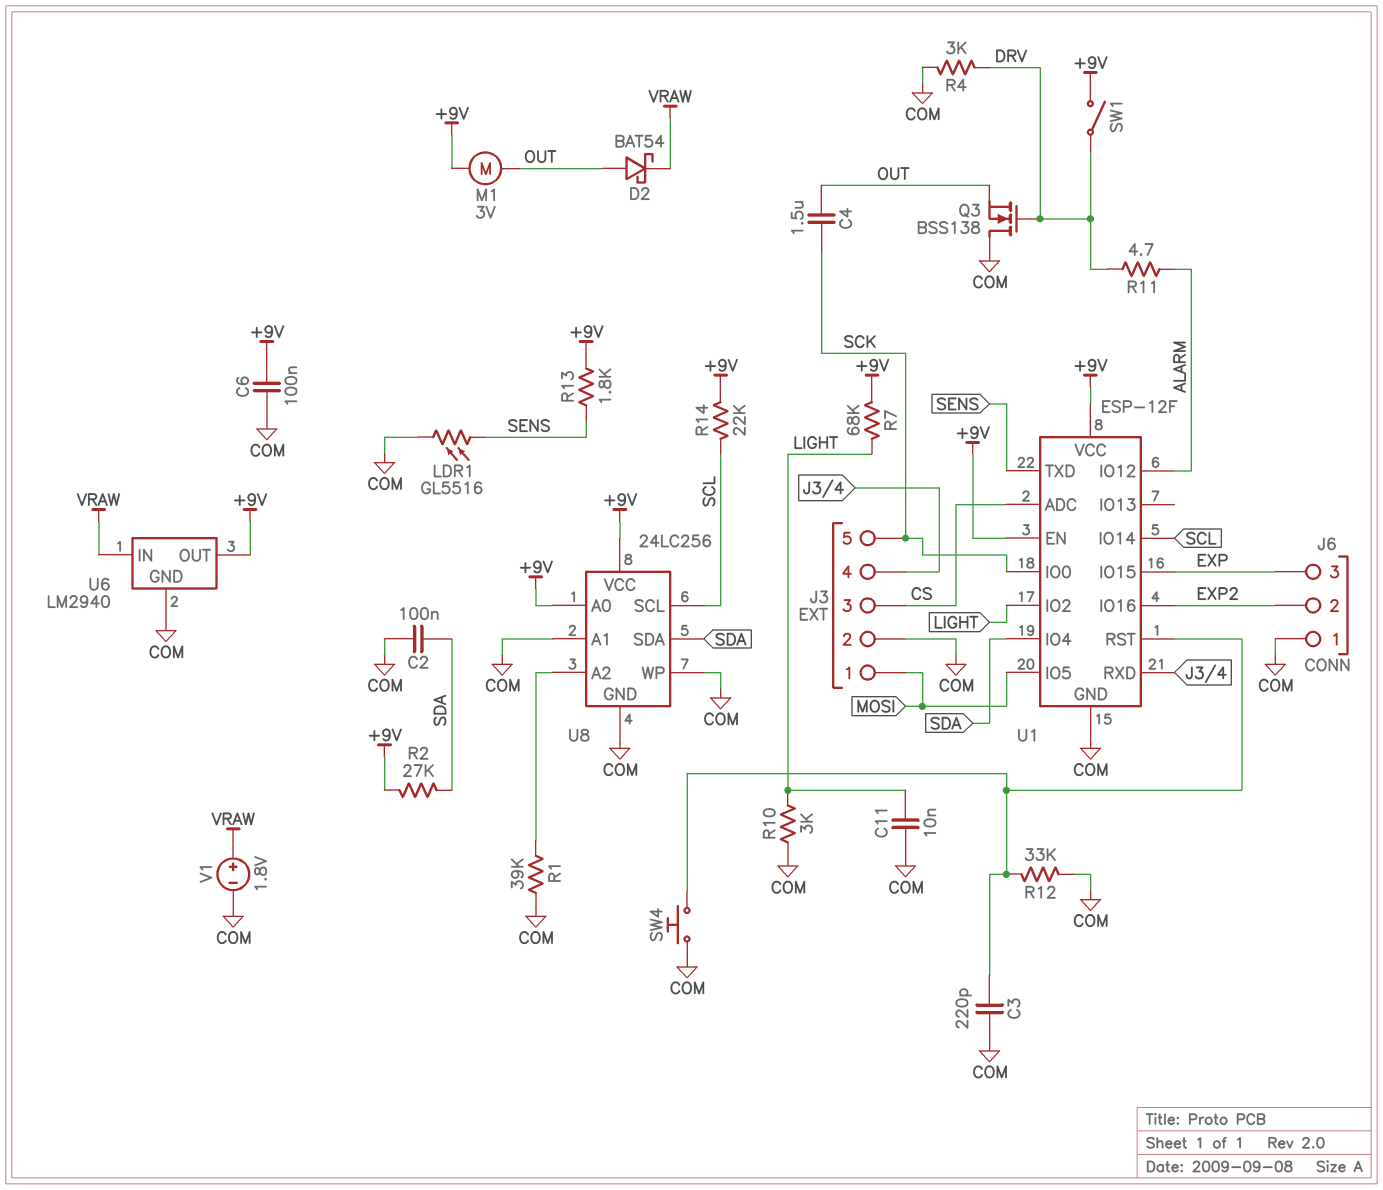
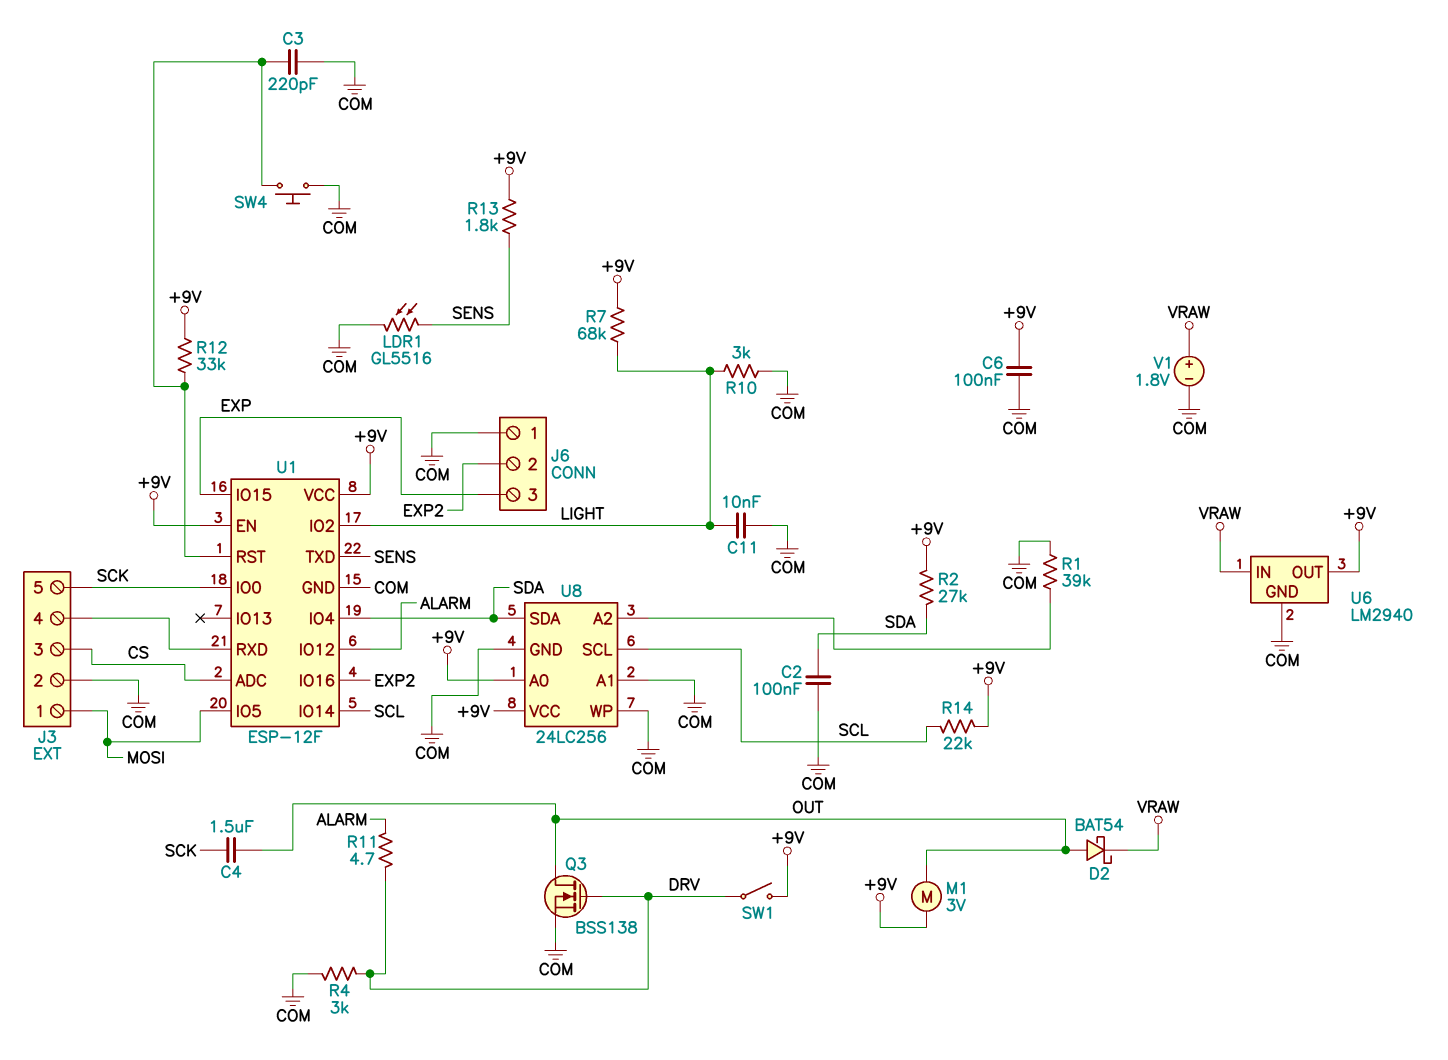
Q3: NMOS BSS138 (G DRV, D COM, S OUT) -> NMOS BSS138 (G DRV, D OUT, S COM)
R12: 33k (COM, U1/RST) -> 33k (+9V, U1/RST)

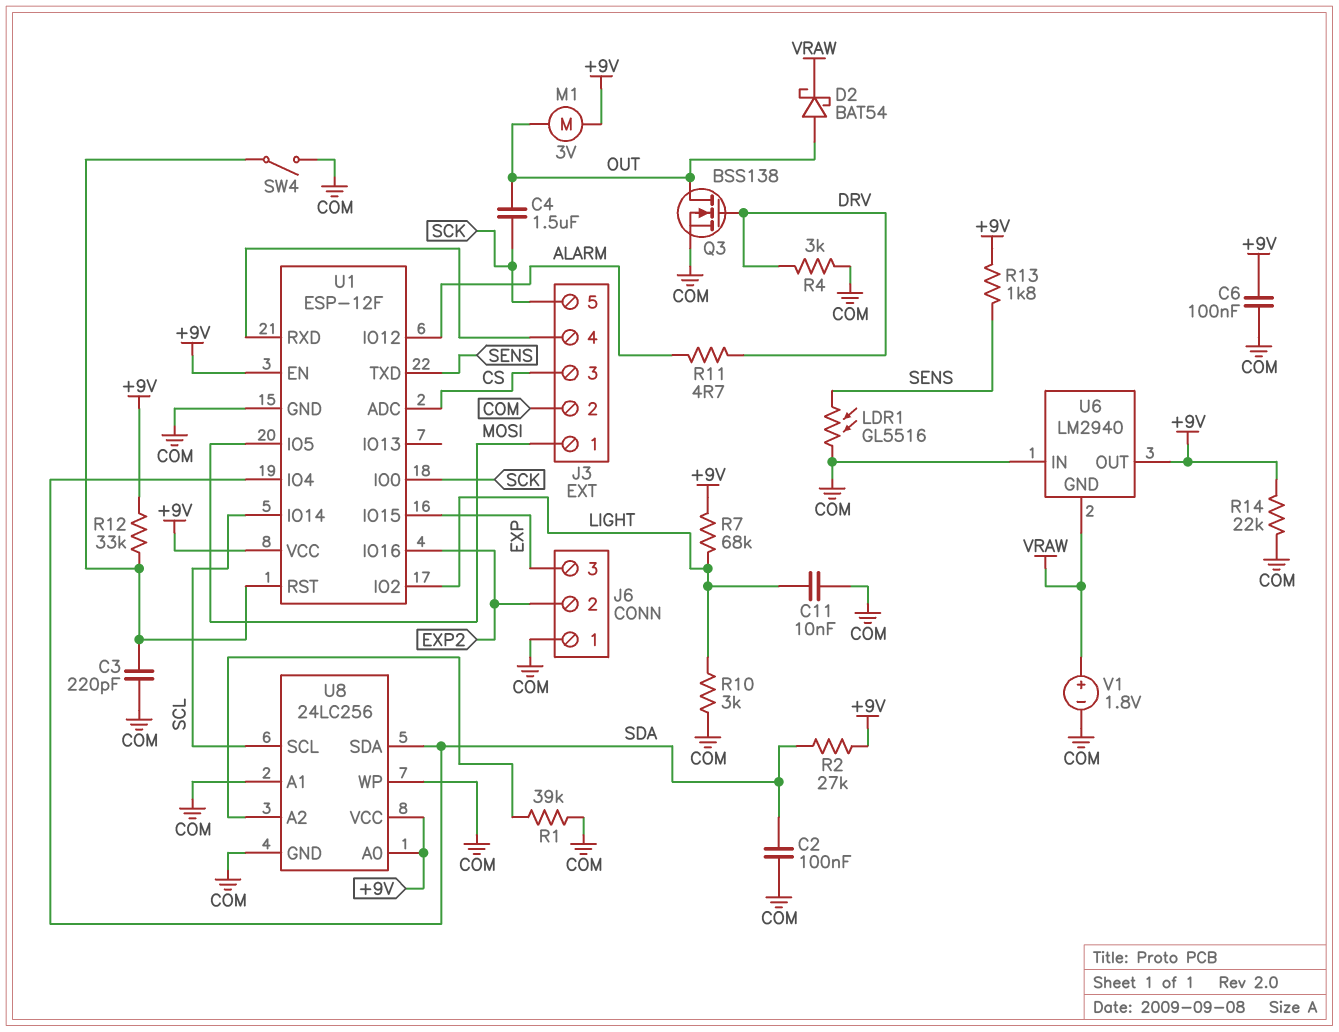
R14: 22k (+9V, SCL) -> 22k (+9V, COM)
SW1: switch (+9V, DRV) -> none
SW4: button (COM, U1/RST) -> switch (COM, U1/RST)
U6 pin GND: COM -> VRAW
U6 pin IN: VRAW -> COM

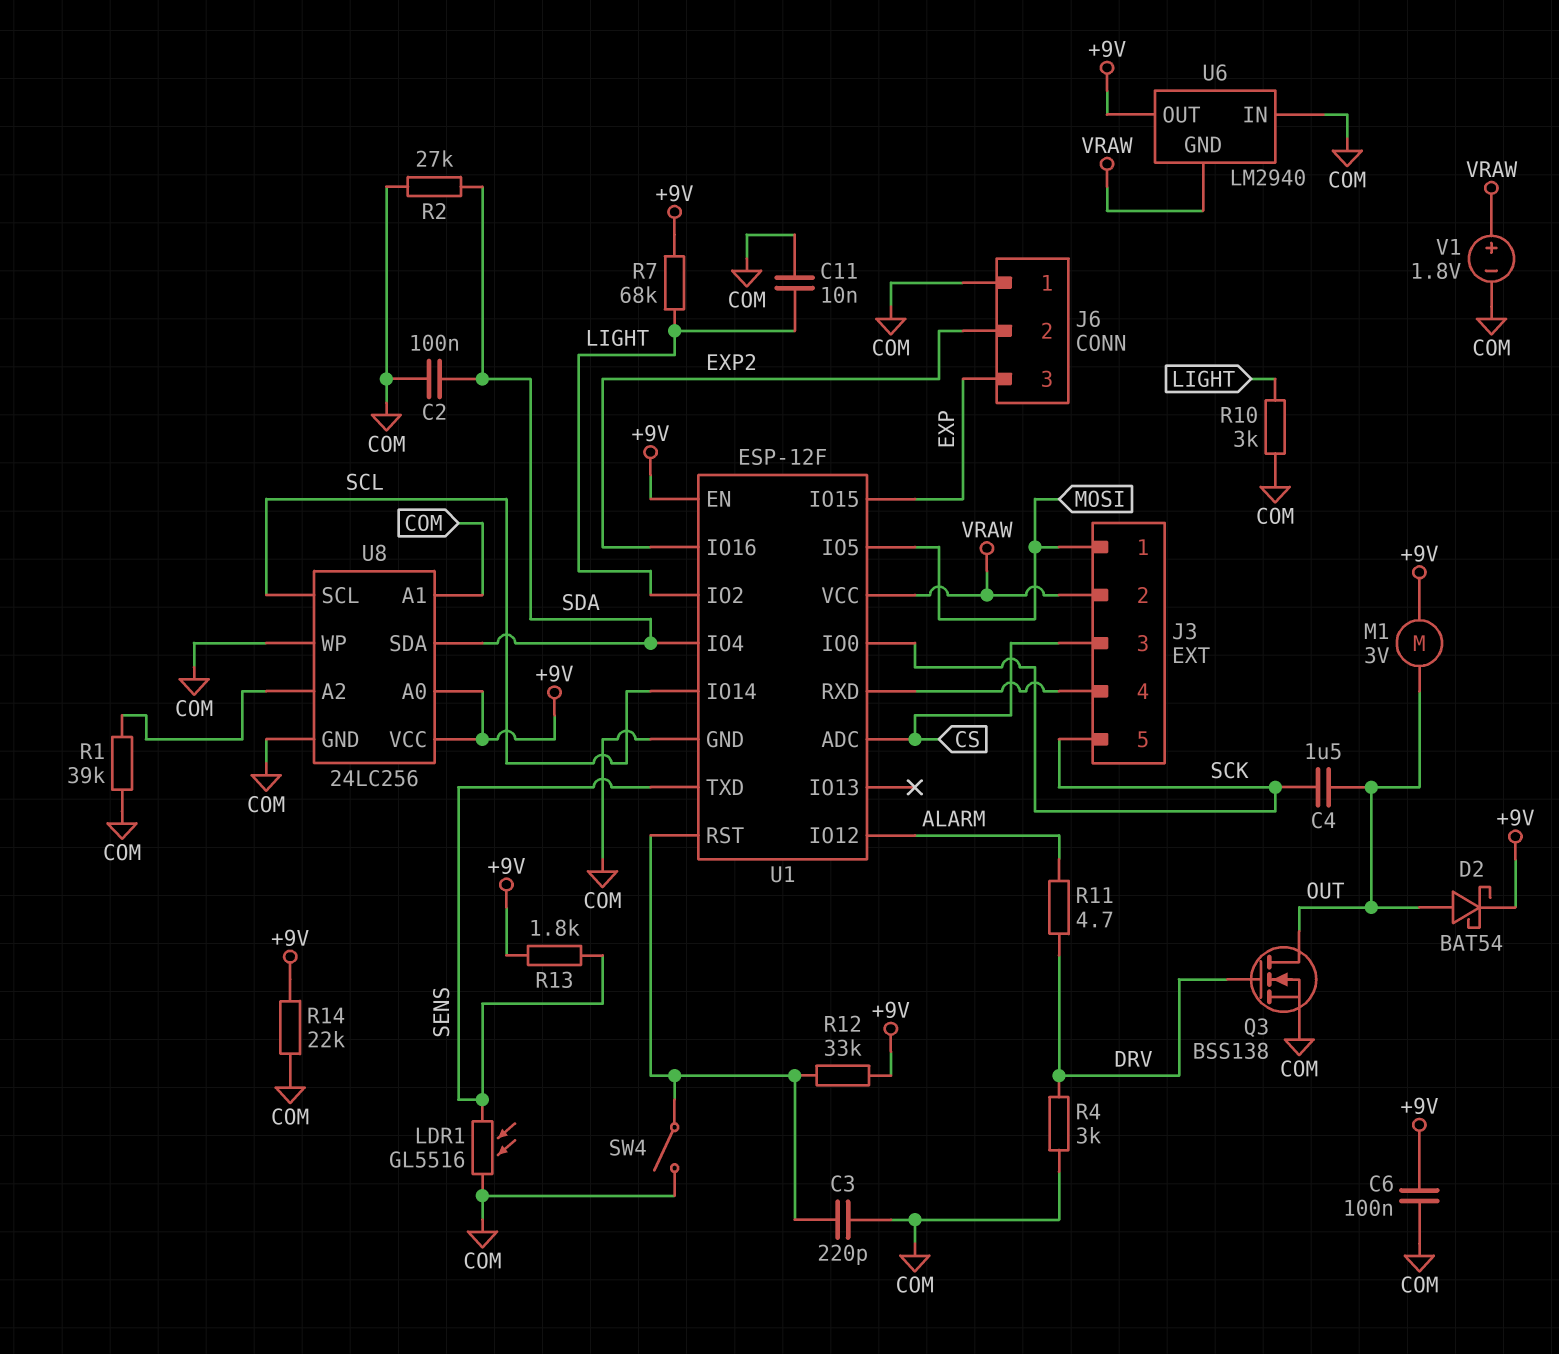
D2: schottky BAT54 (A OUT, K VRAW) -> schottky BAT54 (A OUT, K +9V)
J3 pin 2: COM -> VRAW
R2: 27k (+9V, SDA) -> 27k (COM, SDA)
U1 pin VCC: +9V -> VRAW

